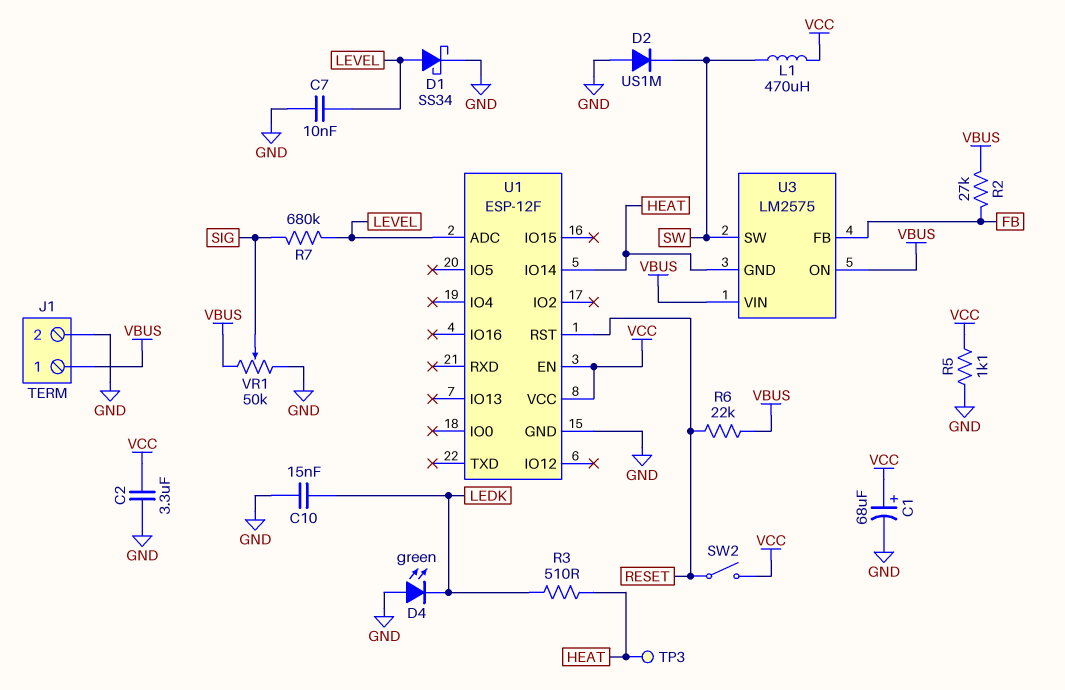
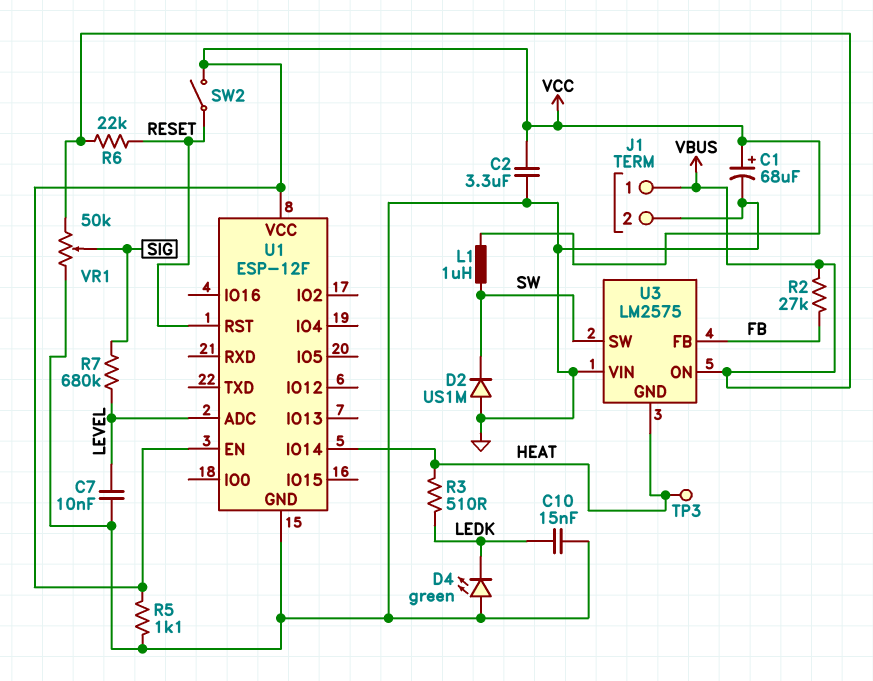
D1: schottky SS34 (A LEVEL, K GND) -> none
L1: 470uH (SW, VCC) -> 1uH (SW, VCC)
U3 pin VIN: VBUS -> GND

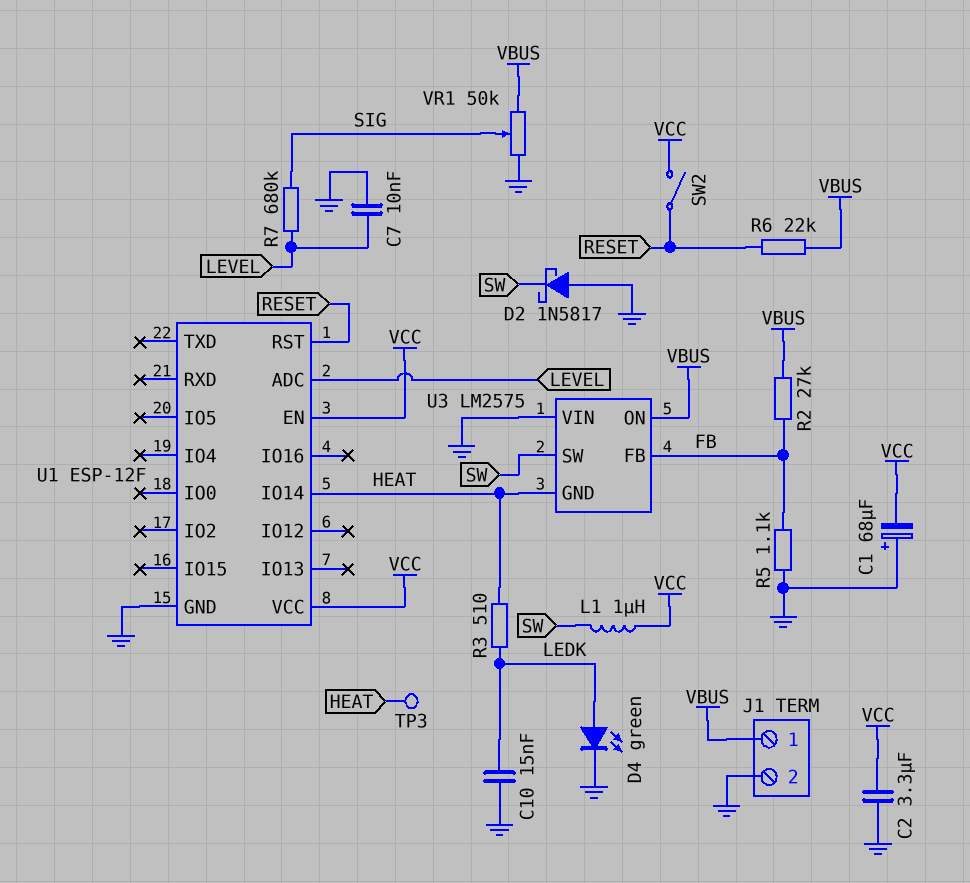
C1: 68uF (plus VCC, minus GND) -> 68uF (plus GND, minus VCC)
D2: diode US1M (A GND, K SW) -> schottky 1N5817 (A GND, K SW)
D4: LED green (A GND, K LEDK) -> LED green (A LEDK, K GND)
R5: 1.1k (GND, VCC) -> 1.1k (FB, GND)

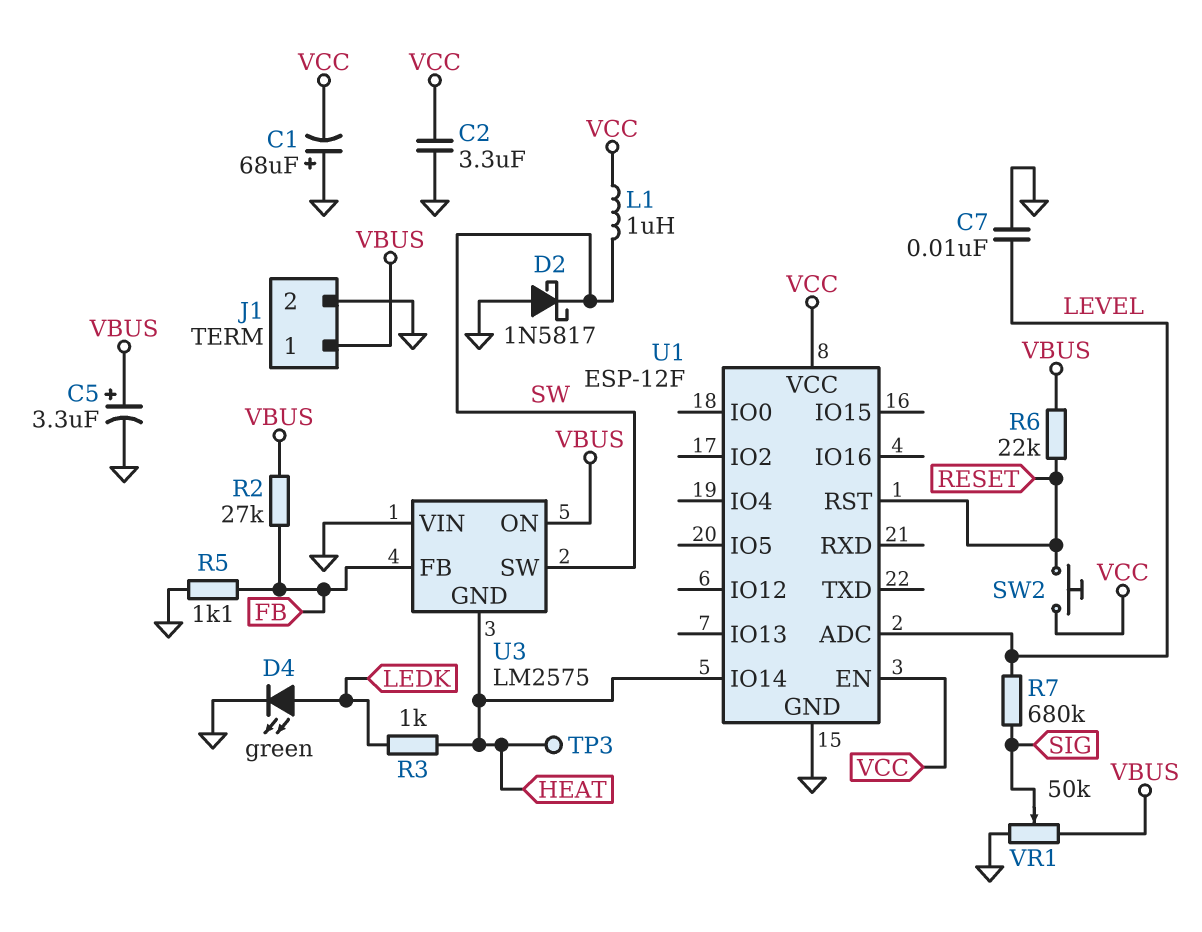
C5: none -> 3.3uF (plus VBUS, minus GND)
C10: 15nF (GND, LEDK) -> none
R3: 510 (HEAT, LEDK) -> 1k (HEAT, LEDK)
SW2: switch (RESET, VCC) -> button (RESET, VCC)

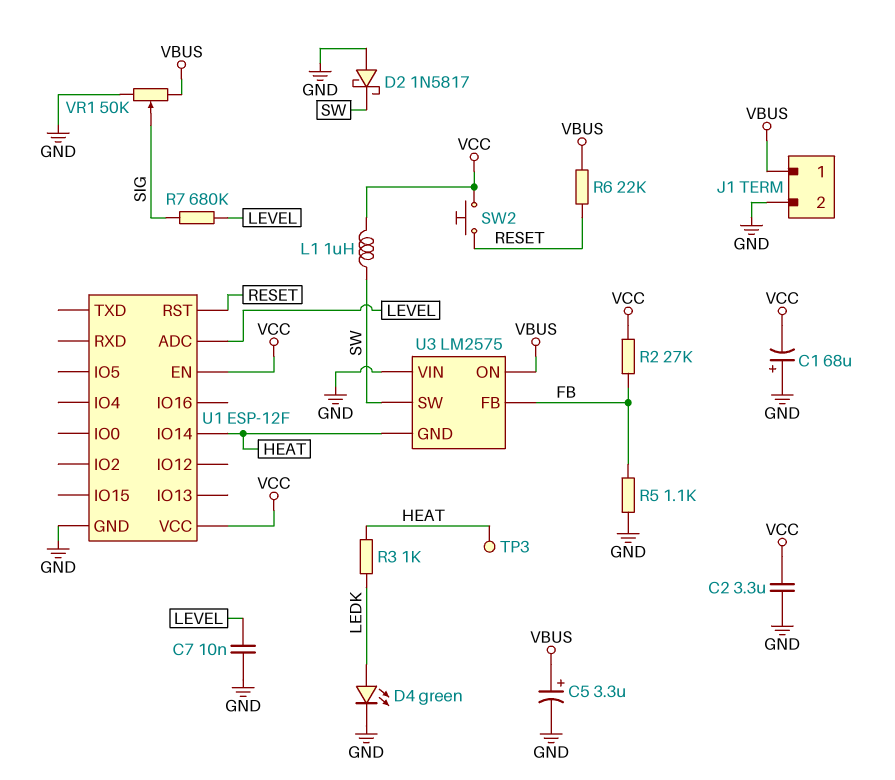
R2: 27k (FB, VBUS) -> 27k (FB, VCC)

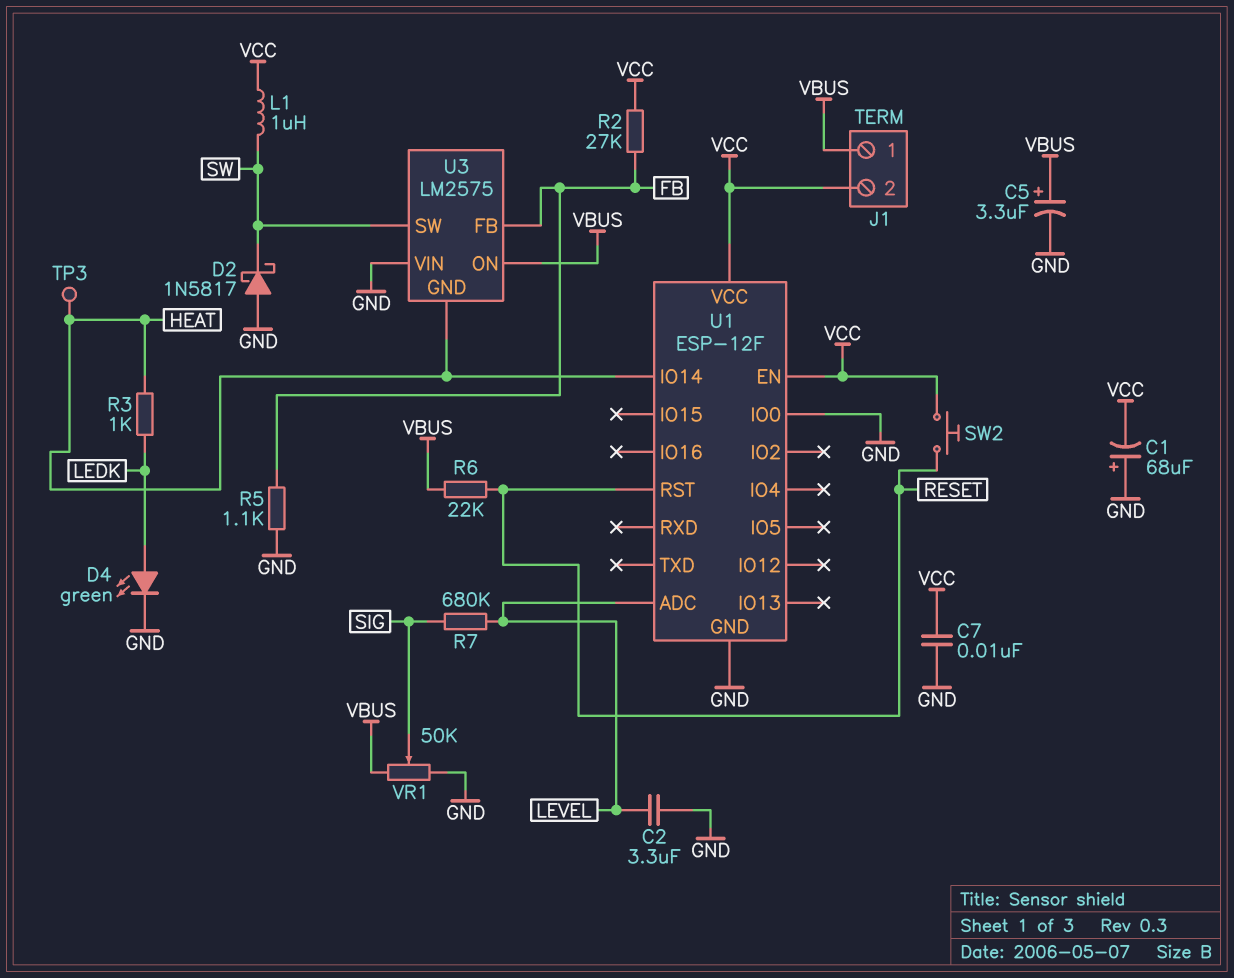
C2: 3.3uF (GND, VCC) -> 3.3uF (GND, LEVEL)
C7: 10nF (GND, LEVEL) -> 10nF (GND, VCC)
J1 pin 2: GND -> VCC
U1 pin IO0: none -> GND

